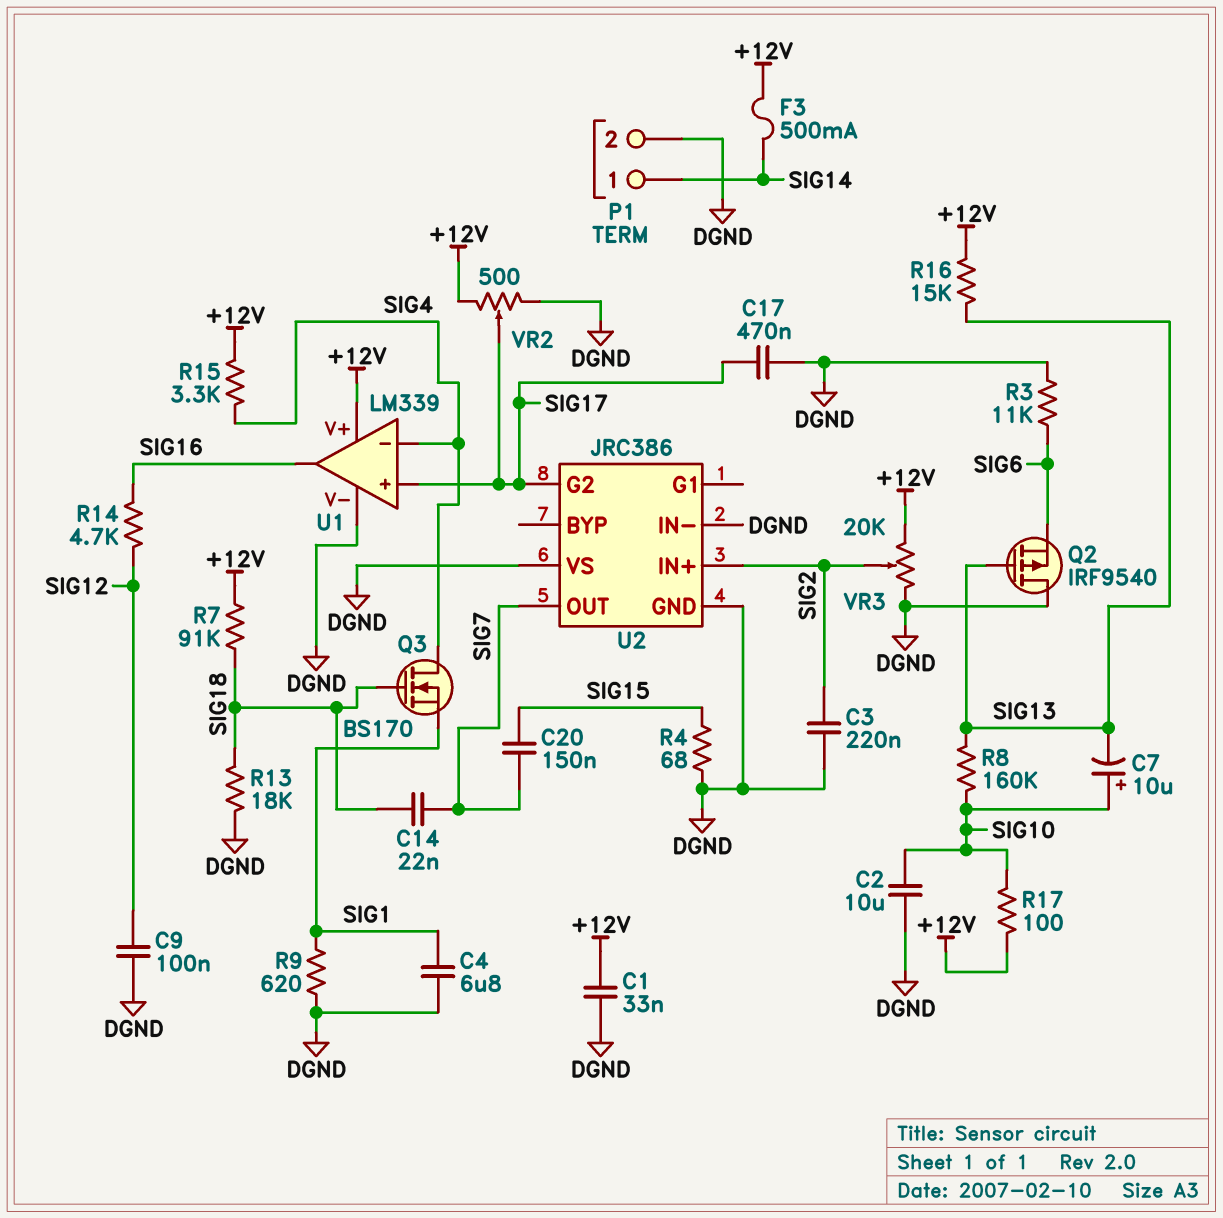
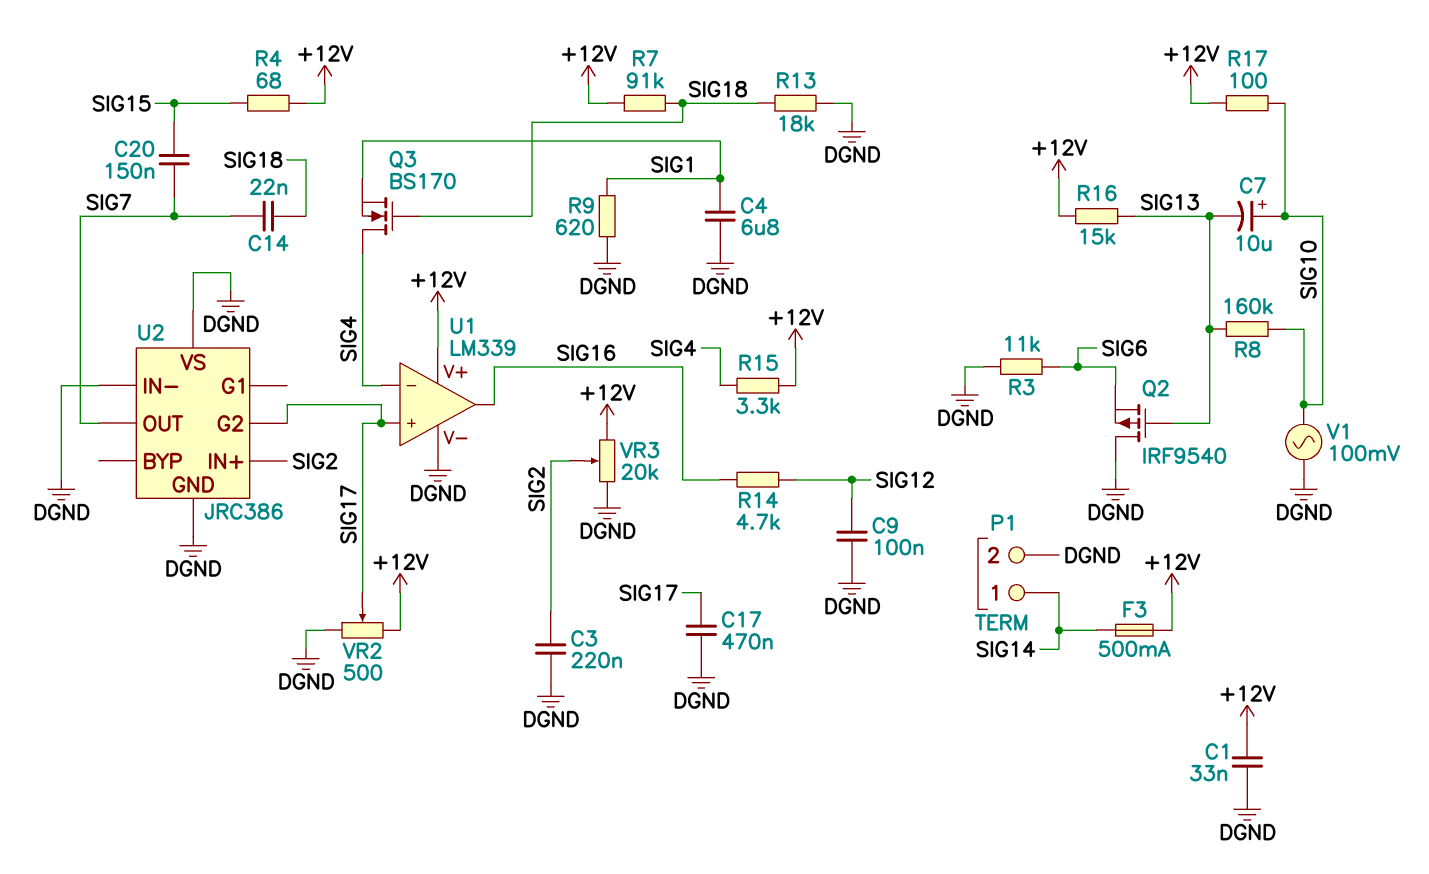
C2: 10uF (DGND, SIG10) -> none
R4: 68 (DGND, SIG15) -> 68 (+12V, SIG15)
V1: none -> AC 100mV (DGND, SIG10)

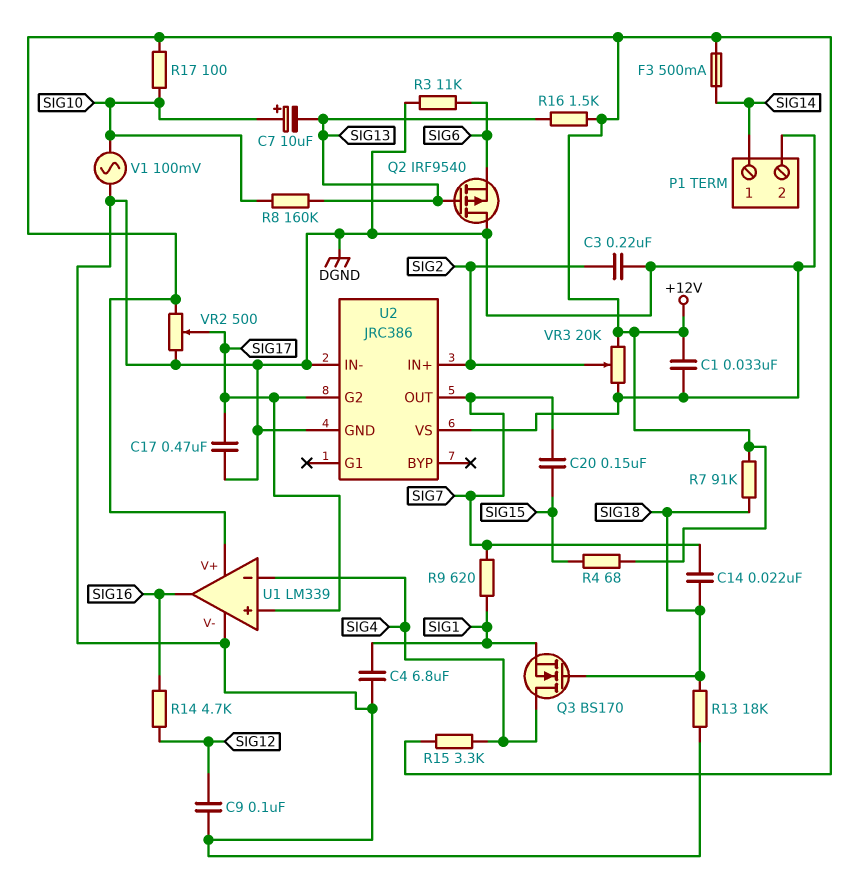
R9: 620 (DGND, SIG1) -> 620 (SIG1, SIG7)
R16: 15k (+12V, SIG13) -> 1.5k (+12V, SIG13)

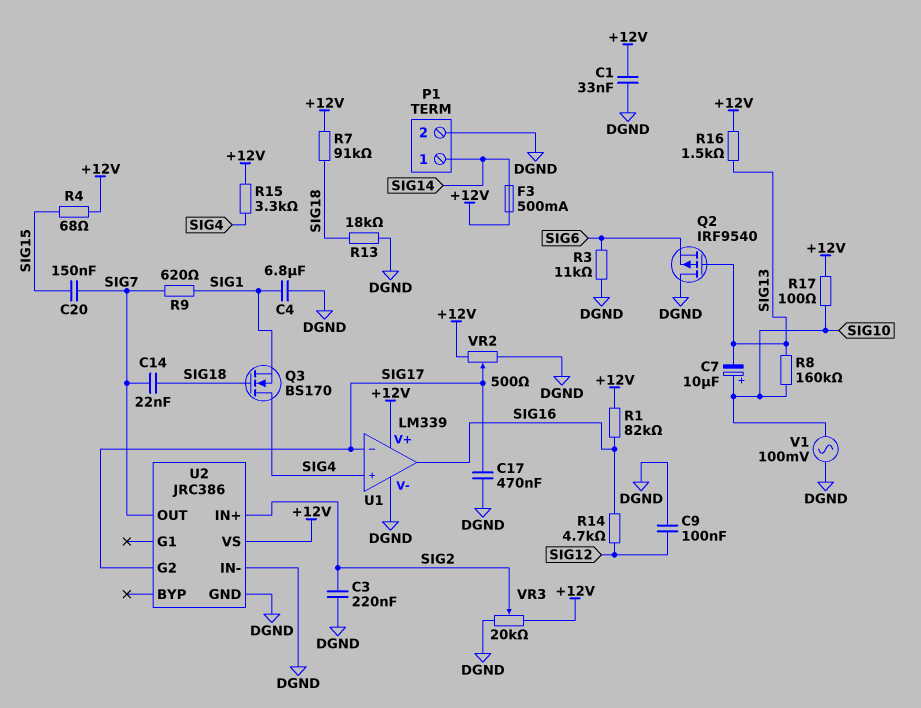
R1: none -> 82k (+12V, SIG16)
U1 pin in+: SIG17 -> SIG4
U1 pin in-: SIG4 -> SIG17
U2 pin VS: DGND -> +12V

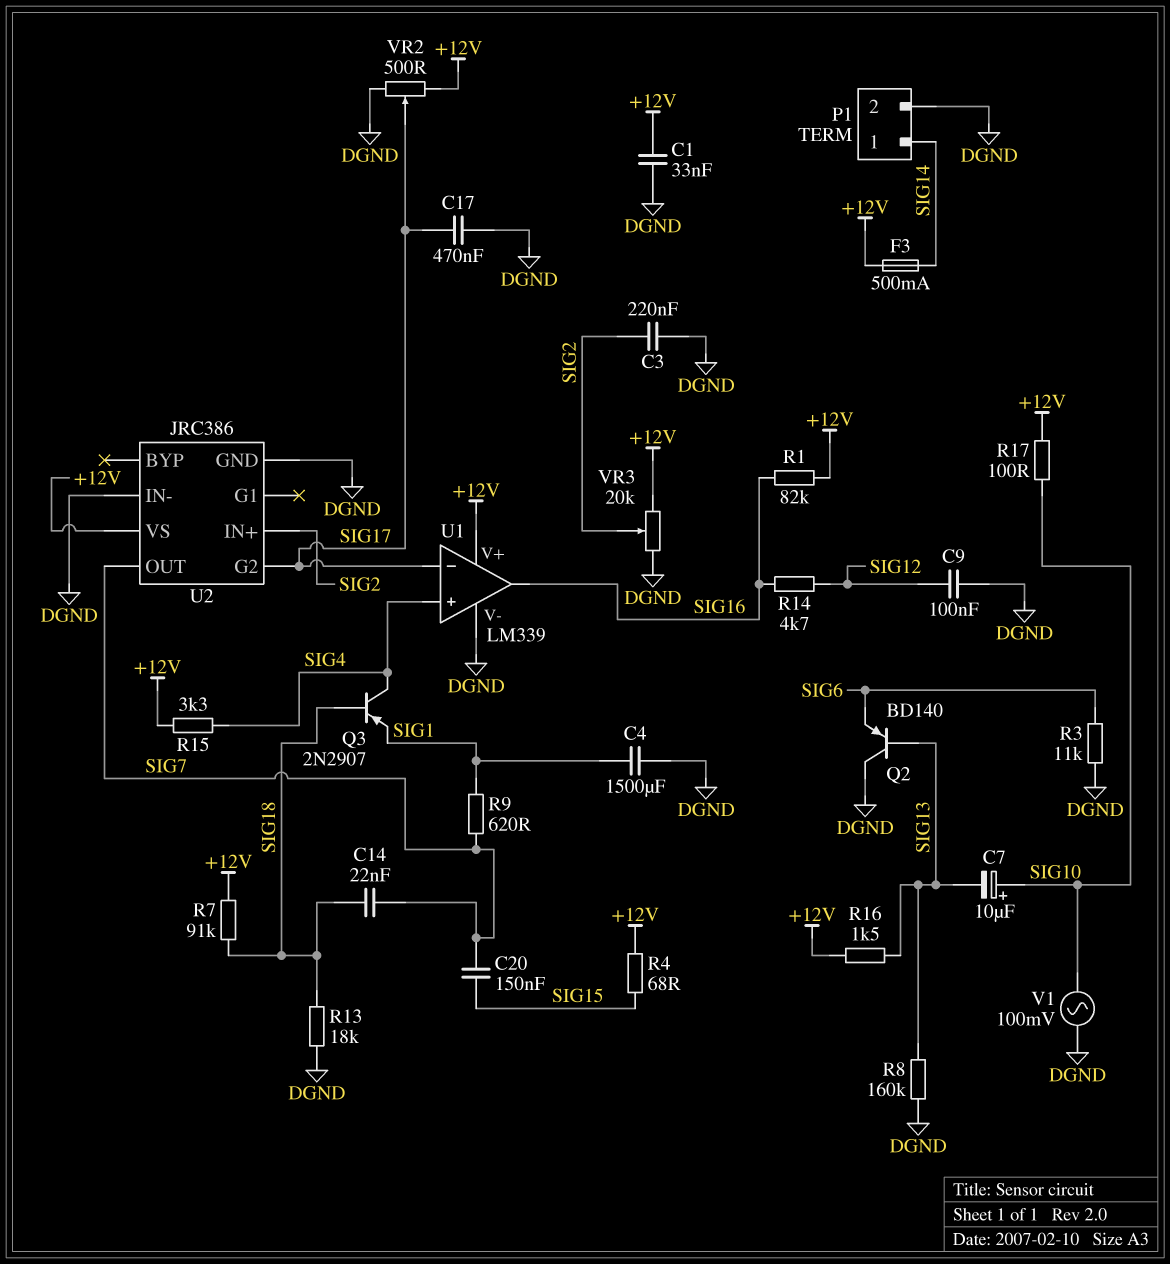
C4: 6.8uF (DGND, SIG1) -> 1500uF (DGND, SIG1)
Q2: PMOS IRF9540 (G SIG13, D DGND, S SIG6) -> PNP BD140 (B SIG13, C DGND, E SIG6)
Q3: NMOS BS170 (G SIG18, D SIG4, S SIG1) -> PNP 2N2907 (B SIG18, C SIG4, E SIG1)
R8: 160k (SIG10, SIG13) -> 160k (DGND, SIG13)

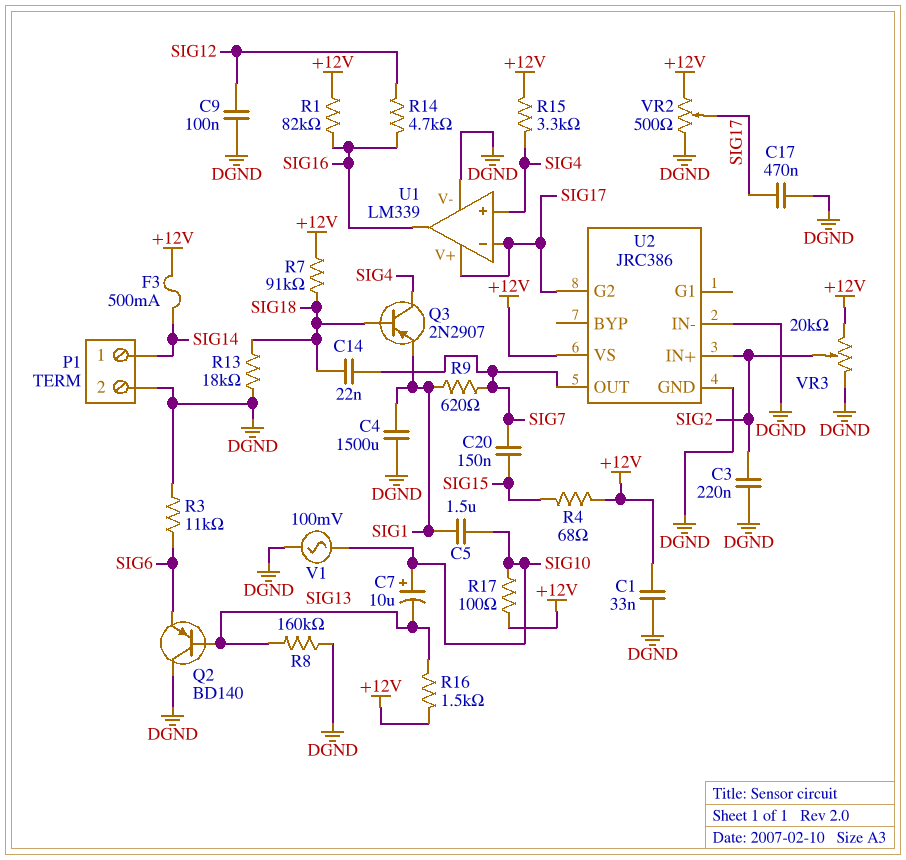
C5: none -> 1.5uF (SIG1, SIG10)
U1 pin V+: +12V -> SIG17

